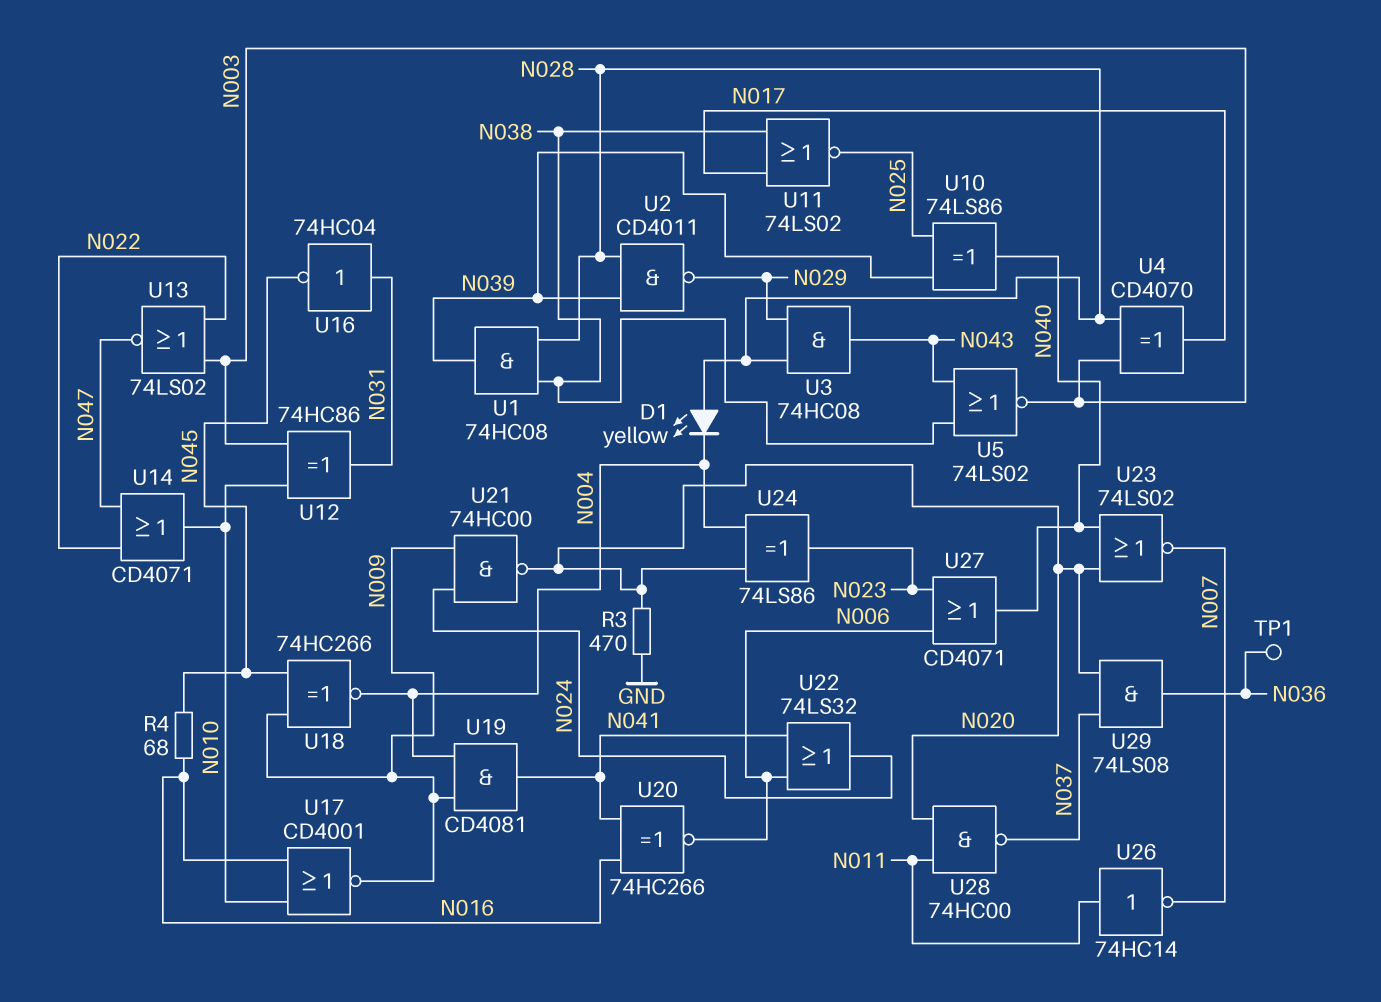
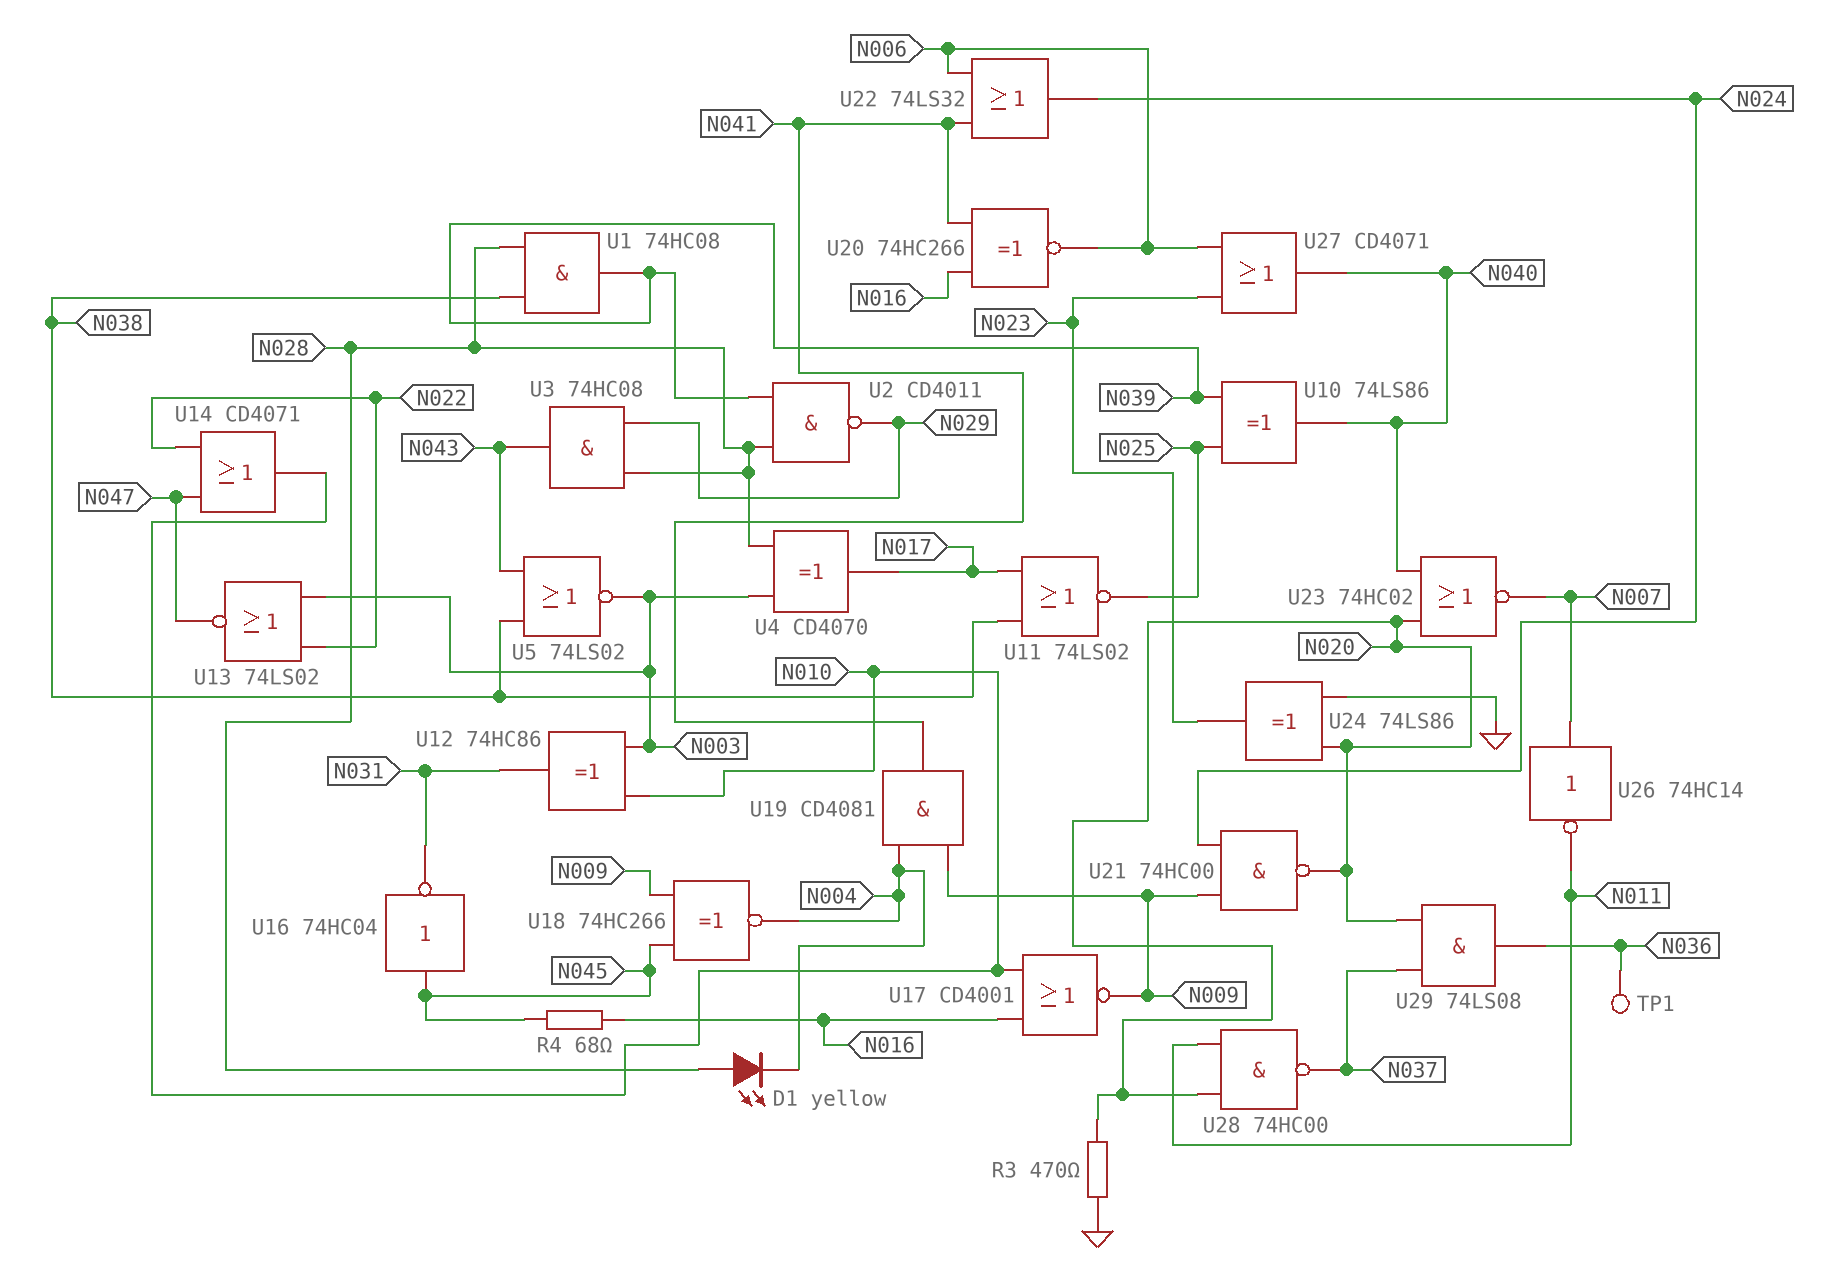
U16: NOT 74HC04 (in N031, out N045) -> NOT 74HC04 (in N045, out N031)
U23: NOR 74LS02 (in N020, in N040, out N007) -> NOR 74HC02 (in N020, in N040, out N007)
U24: XOR 74LS86 (in N004, in N020, out N023) -> XOR 74LS86 (in GND, in N020, out N023)
U26: NOT 74HC14 (in N011, out N007) -> NOT 74HC14 (in N007, out N011)

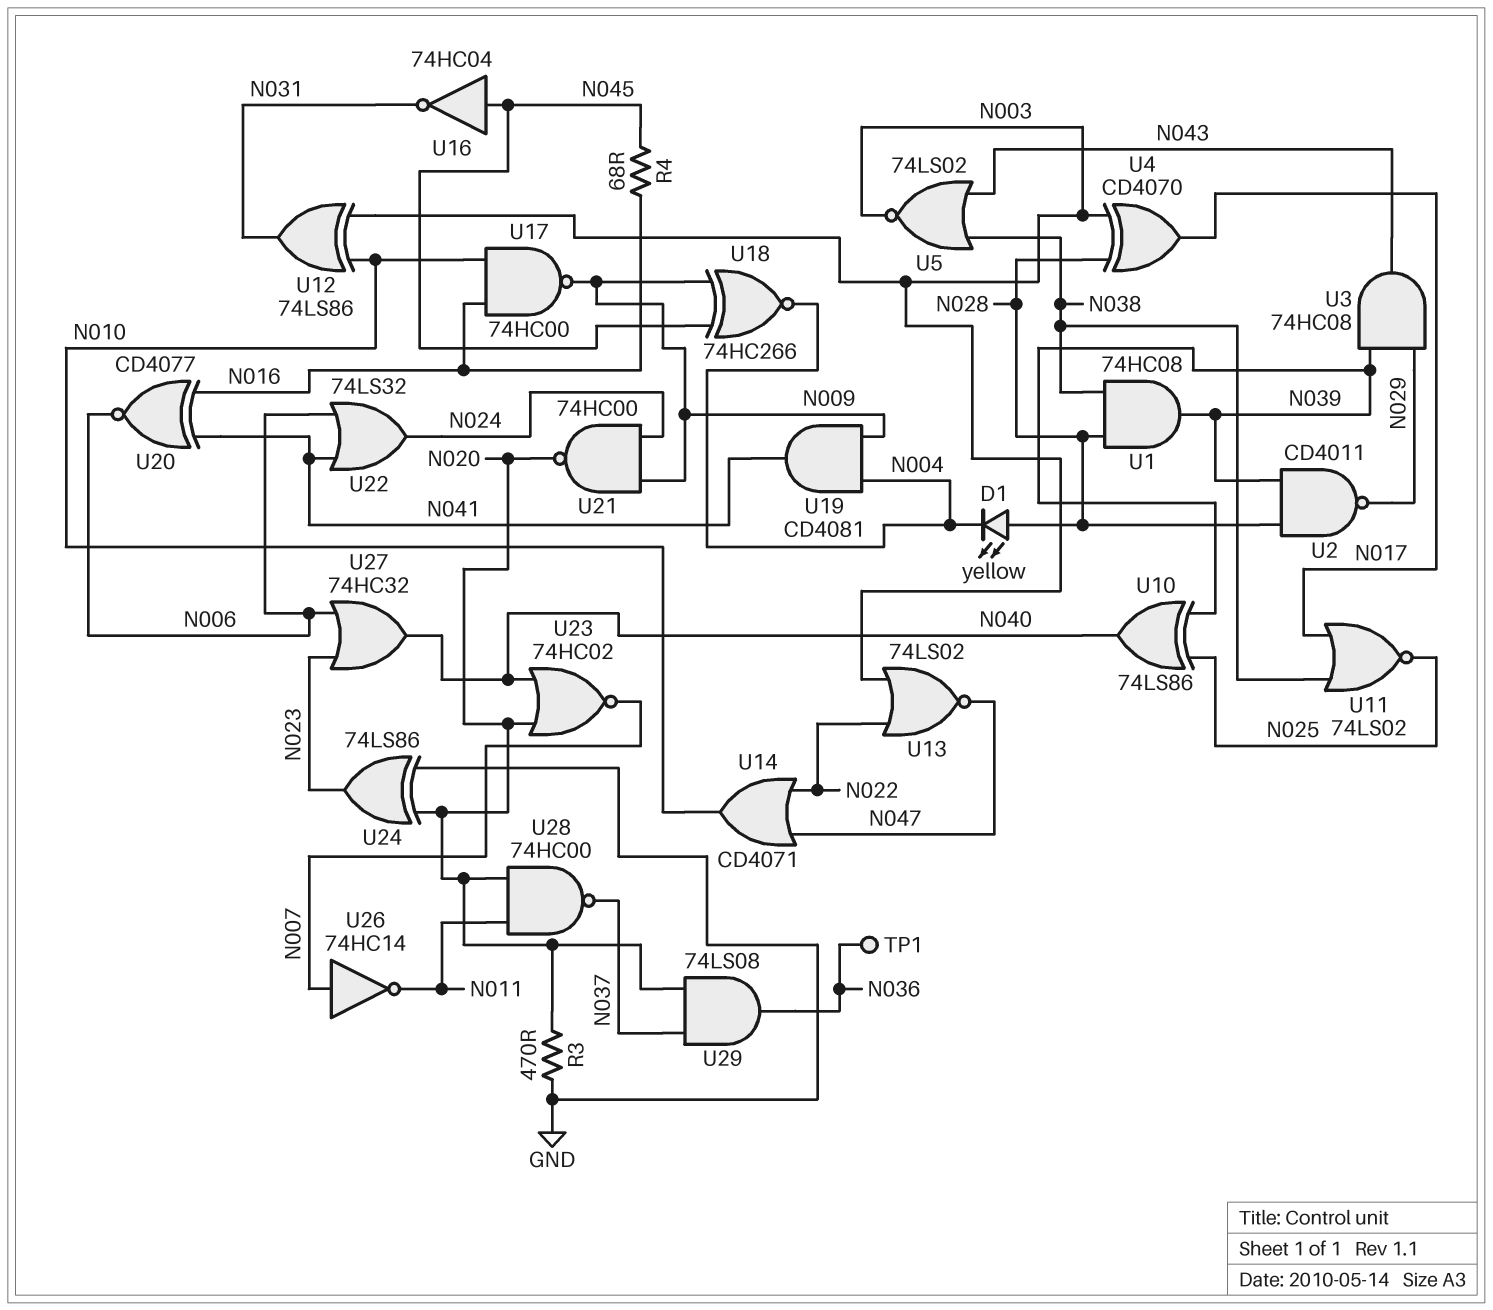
U3: AND 74HC08 (in N028, in N029, out N043) -> AND 74HC08 (in N029, in N039, out N043)
U12: XOR 74HC86 (in N003, in N010, out N031) -> XOR 74LS86 (in N003, in N010, out N031)
U17: NOR CD4001 (in N010, in N016, out N009) -> NAND 74HC00 (in N010, in N016, out N009)
U20: XNOR 74HC266 (in N016, in N041, out N006) -> XNOR CD4077 (in N016, in N041, out N006)
U27: OR CD4071 (in N006, in N023, out N040) -> OR 74HC32 (in N006, in N023, out N040)

